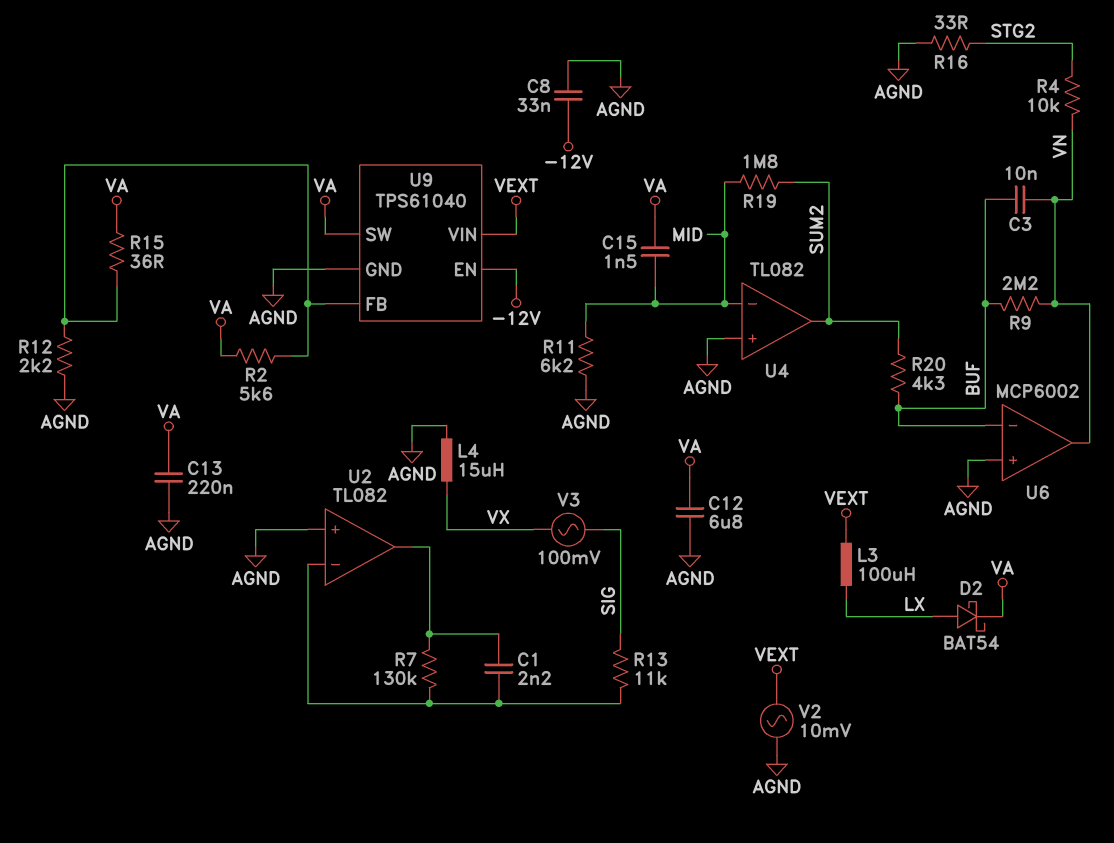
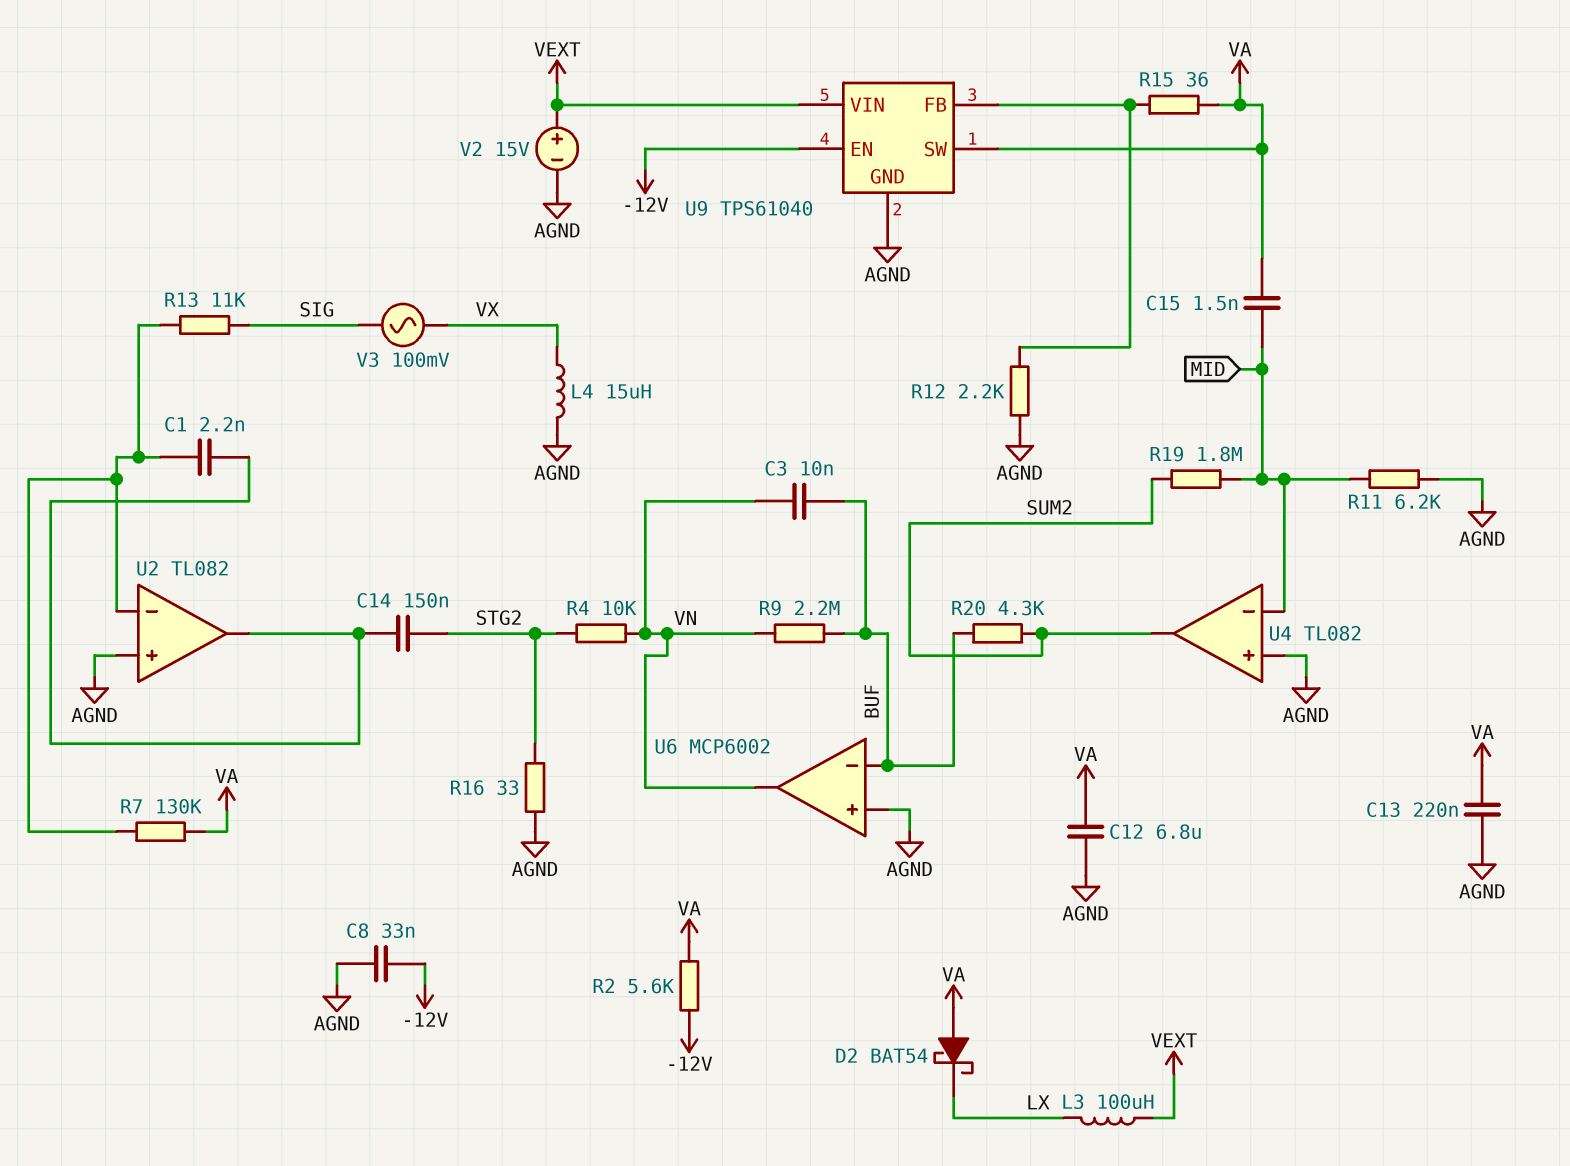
C14: none -> 150nF (STG2, U2/out)
D2: schottky BAT54 (A LX, K VA) -> schottky BAT54 (A VA, K LX)
R2: 5.6k (U9/FB, VA) -> 5.6k (-12V, VA)
R7: 130k (U2/in-, U2/out) -> 130k (U2/in-, VA)
V2: AC 10mV (AGND, VEXT) -> 15V (plus VEXT, minus AGND)

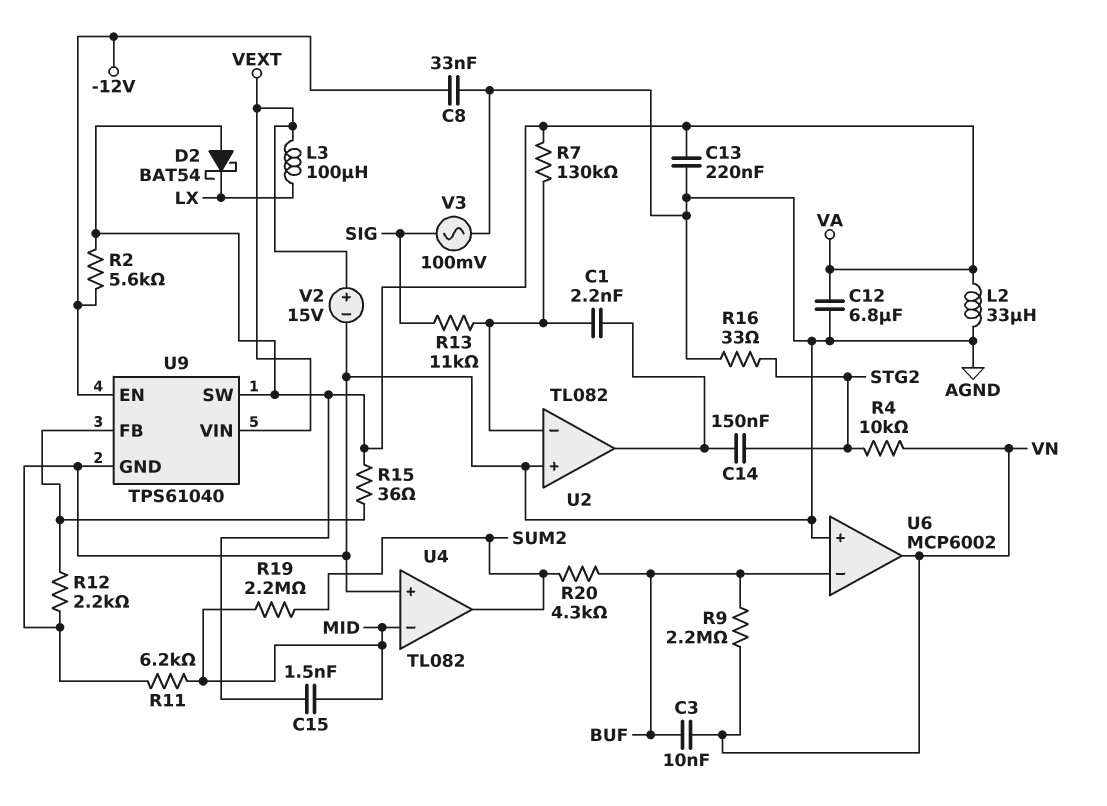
L2: none -> 33uH (AGND, VA)
L4: 15uH (AGND, VX) -> none
R19: 1.8M (MID, SUM2) -> 2.2M (MID, SUM2)
V3: AC 100mV (SIG, VX) -> AC 100mV (AGND, SIG)

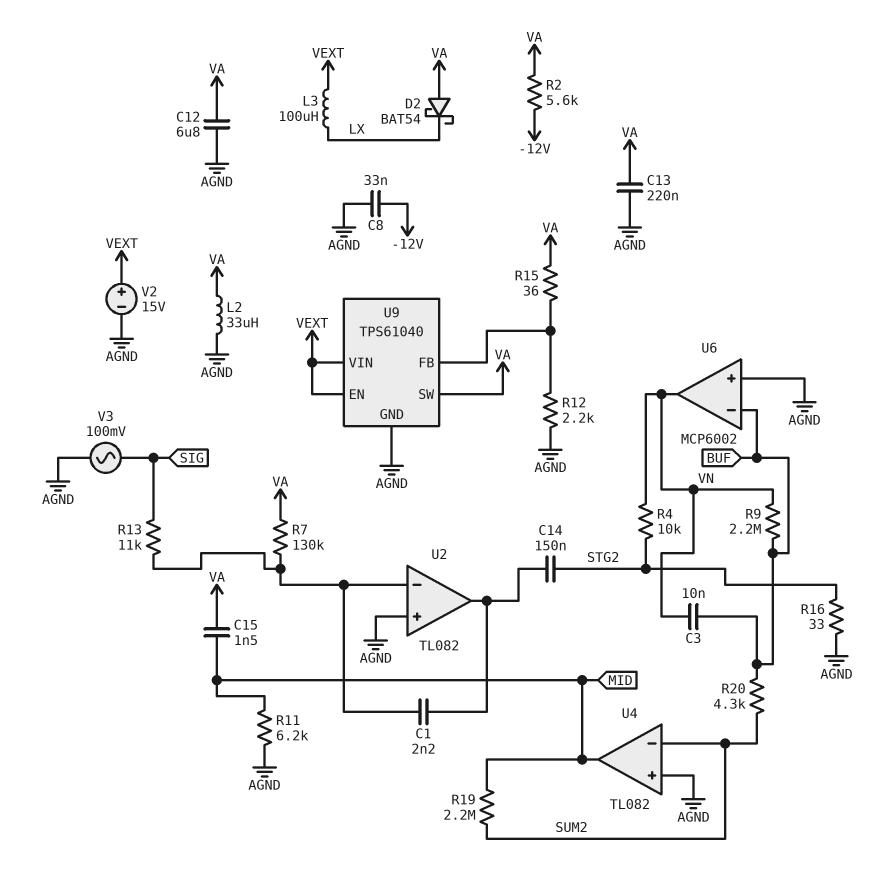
U4 pin in-: MID -> SUM2
U4 pin out: SUM2 -> MID
U9 pin EN: -12V -> VEXT

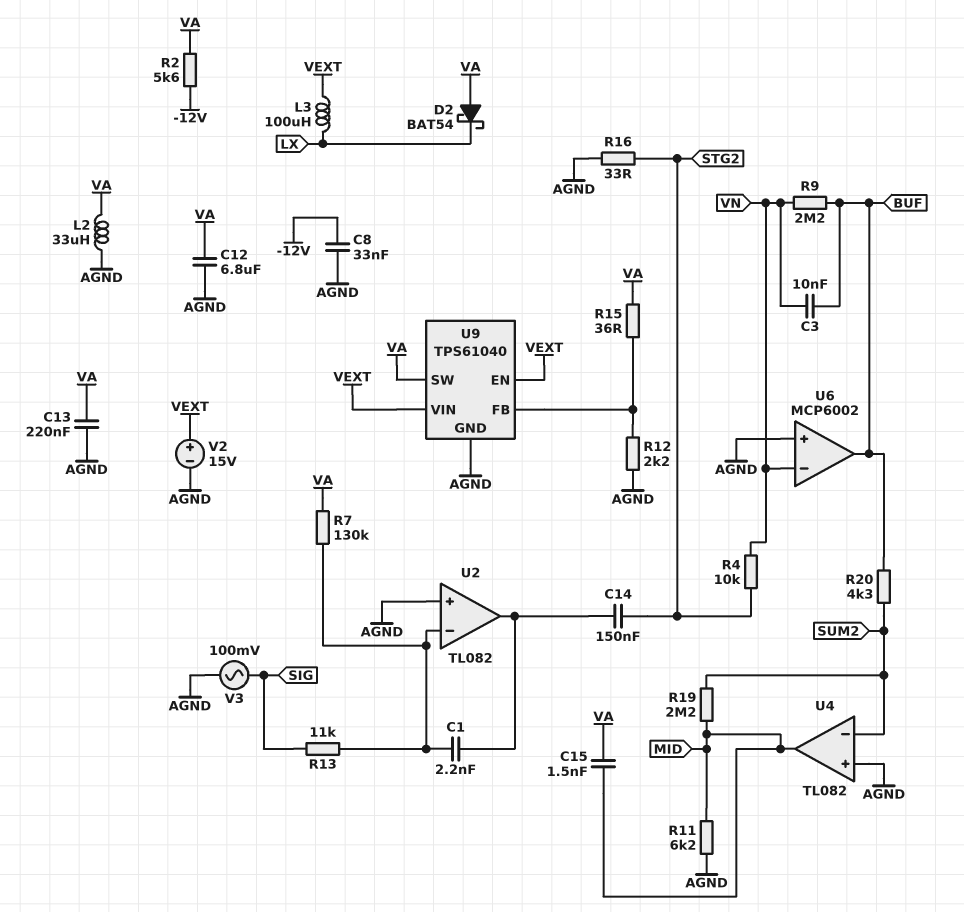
U6 pin in-: BUF -> VN
U6 pin out: VN -> BUF

